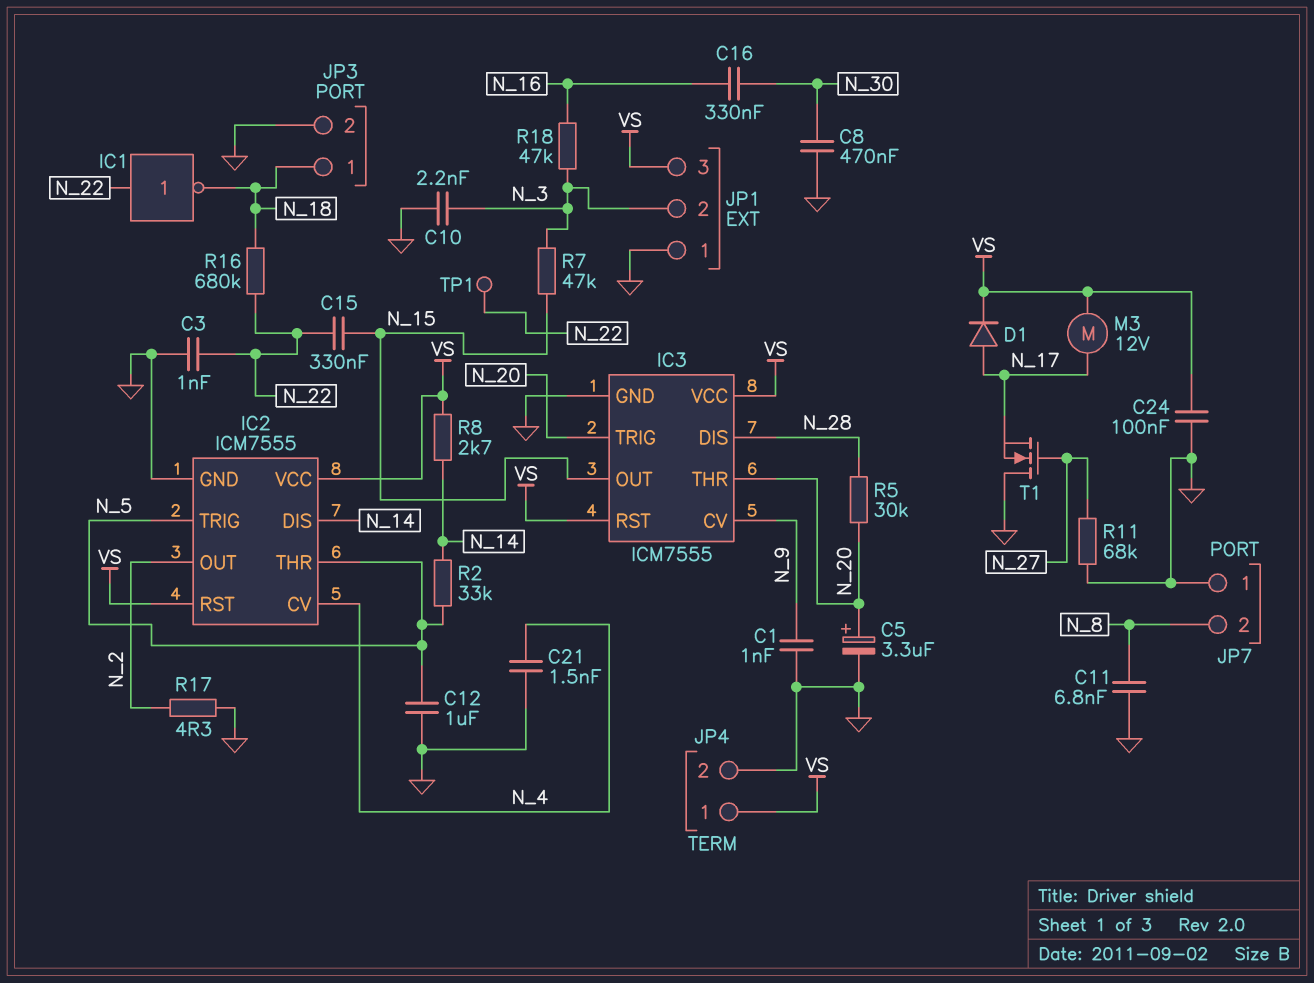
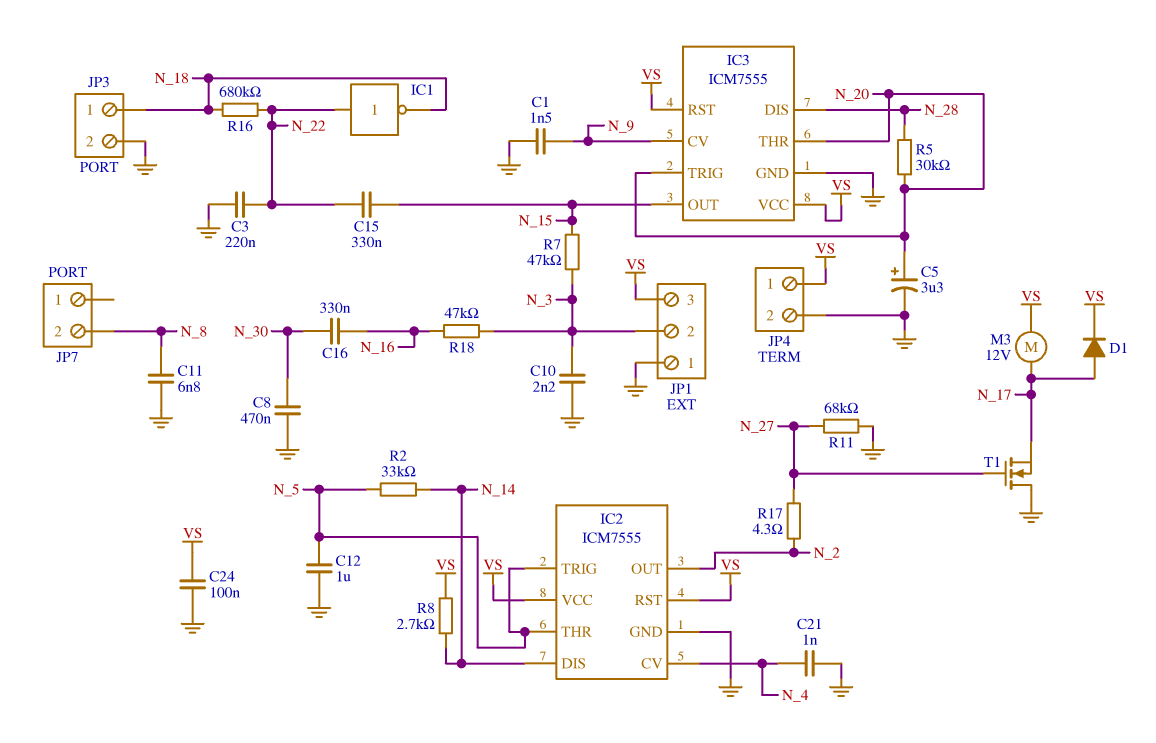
C1: 1nF (GND, N_9) -> 1.5nF (GND, N_9)
C3: 1nF (GND, N_22) -> 220nF (GND, N_22)
C21: 1.5nF (GND, N_4) -> 1nF (GND, N_4)
JP7 pin 1: GND -> none
R17: 4.3 (GND, N_2) -> 4.3 (N_2, N_27)
TP1: test point (N_22) -> none

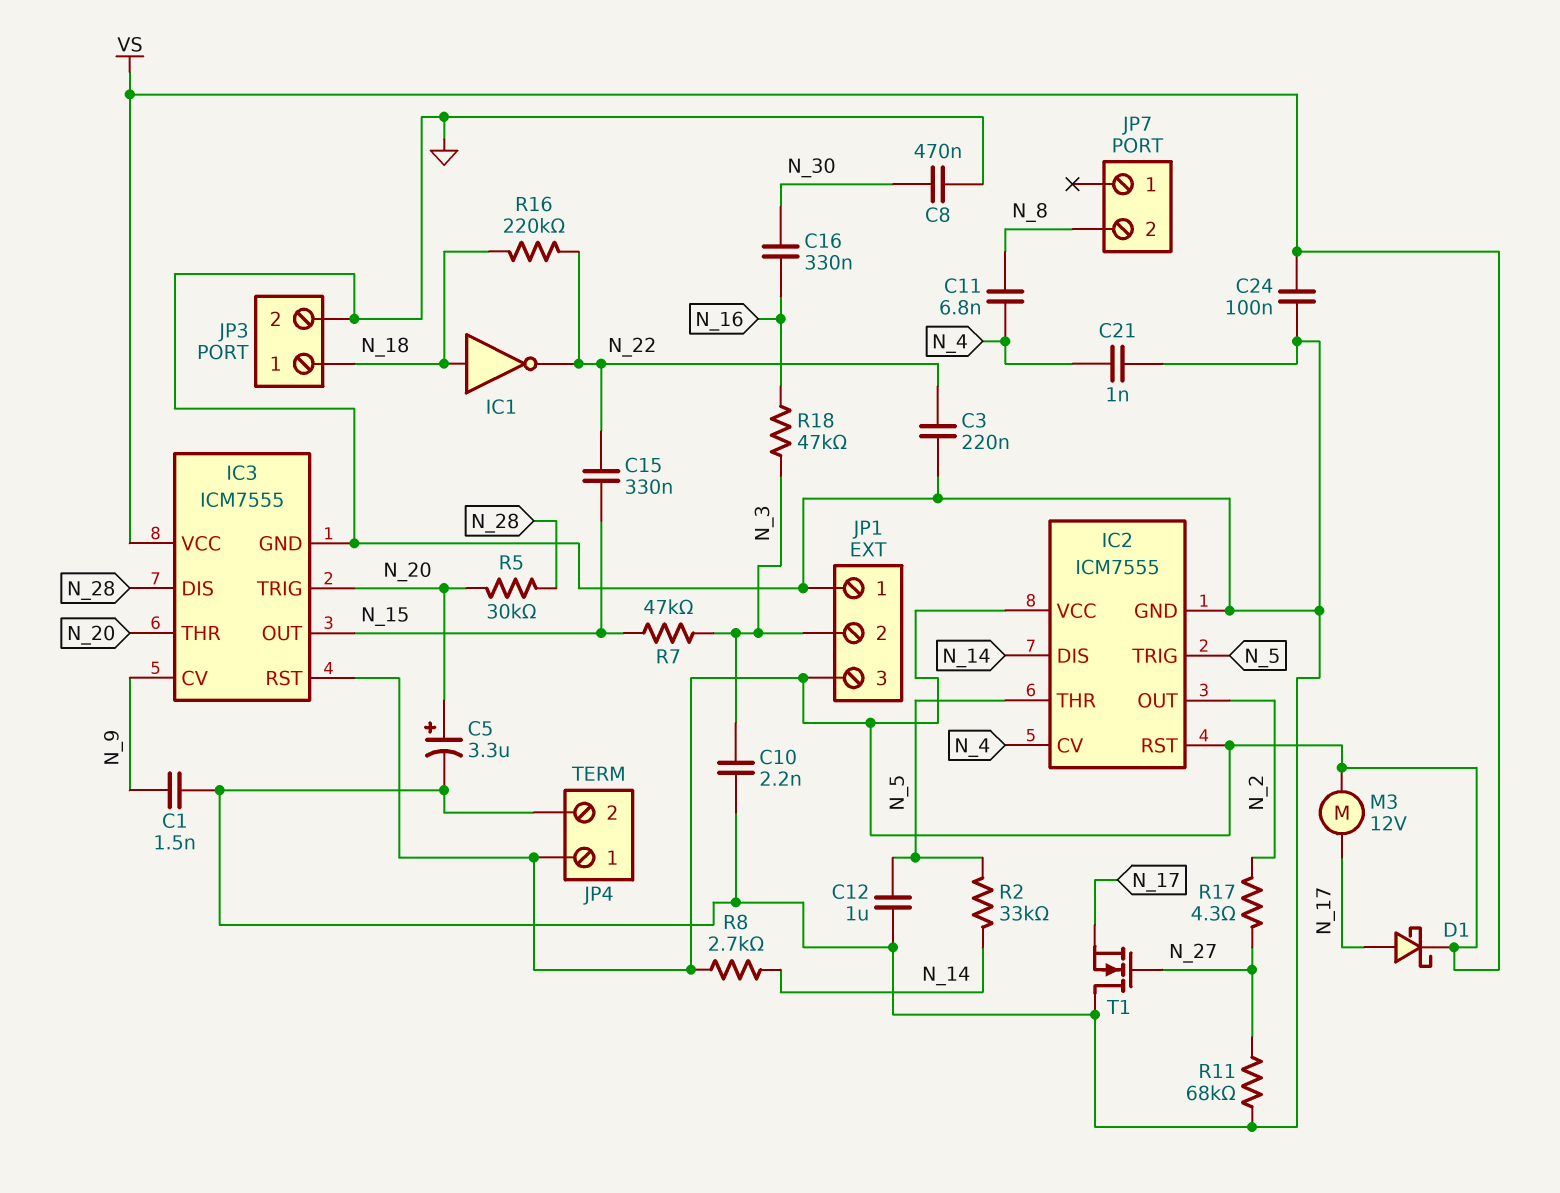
C11: 6.8nF (GND, N_8) -> 6.8nF (N_4, N_8)
D1: diode (A N_17, K VS) -> schottky (A N_17, K VS)
IC1: NOT (in N_22, out N_18) -> NOT (in N_18, out N_22)
R16: 680k (N_18, N_22) -> 220k (N_18, N_22)

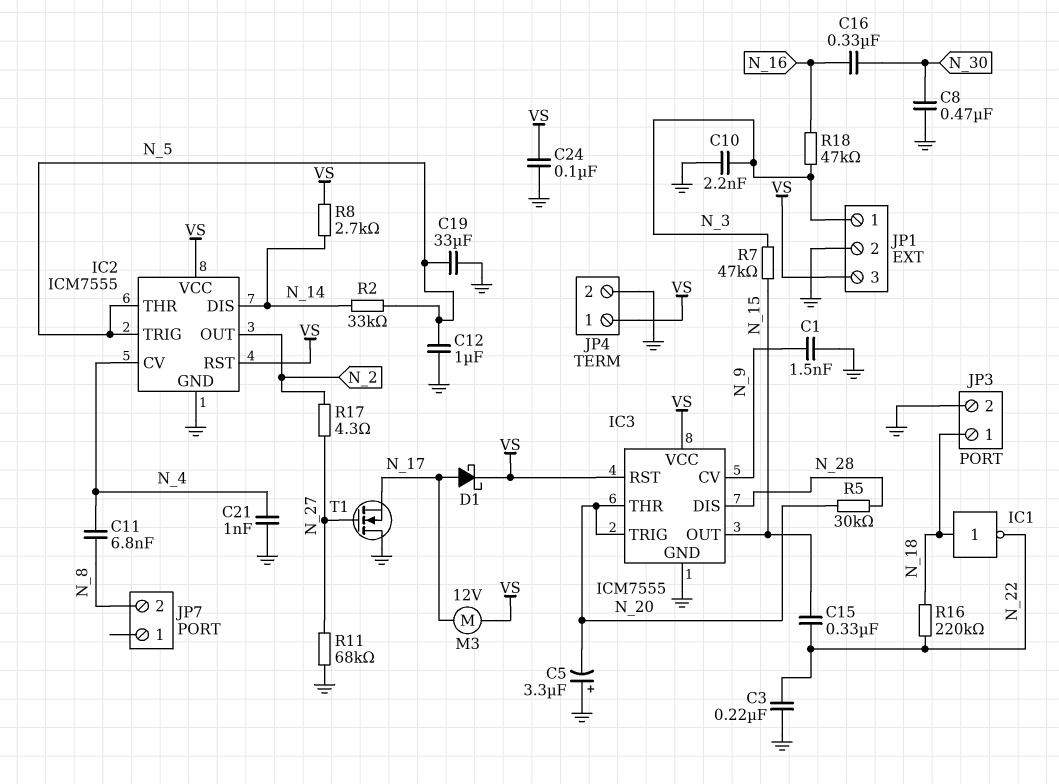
C5: 3.3uF (plus N_20, minus GND) -> 3.3uF (plus GND, minus N_20)
C19: none -> 33uF (GND, N_5)
JP1 pin 1: GND -> N_3
JP1 pin 2: N_3 -> GND

